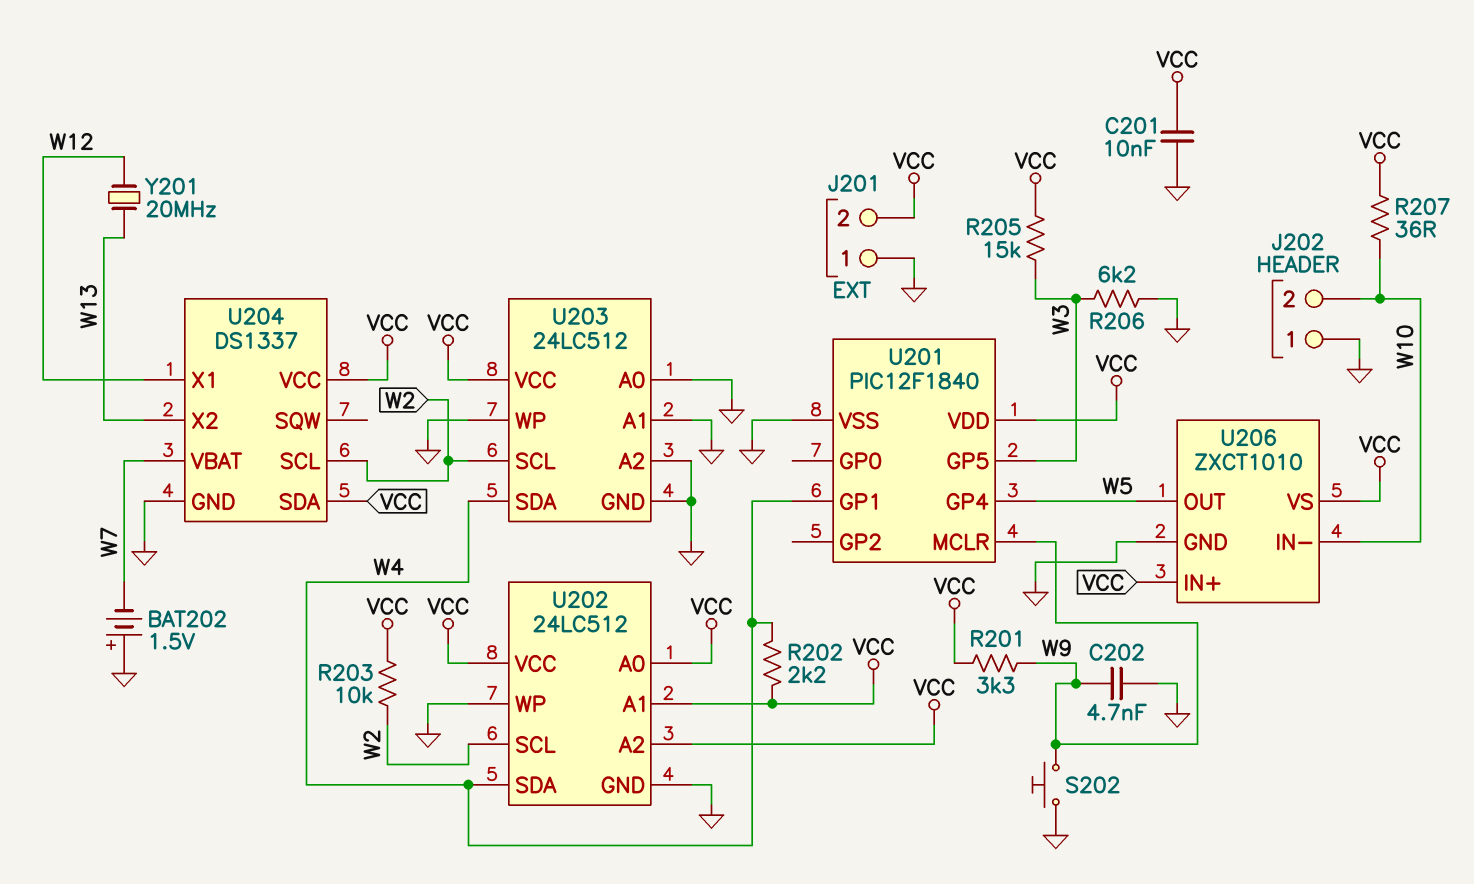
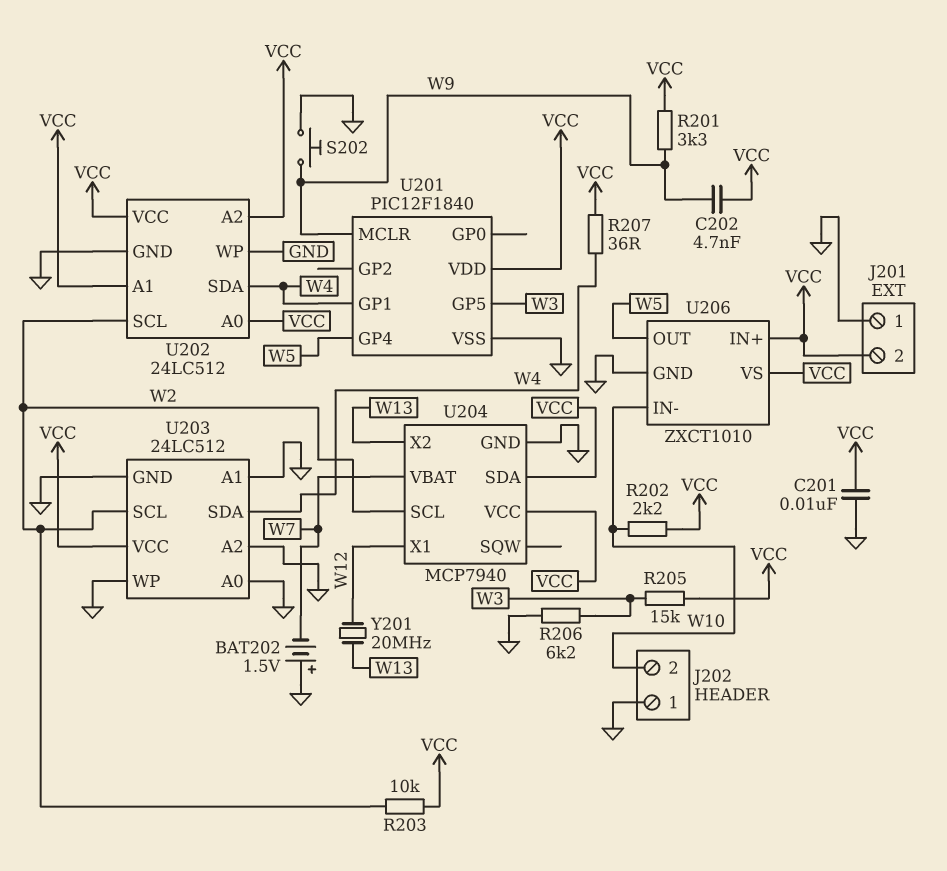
C202: 4.7nF (GND, W9) -> 4.7nF (VCC, W9)
R202: 2.2k (VCC, W4) -> 2.2k (VCC, W10)
R207: 36 (VCC, W10) -> 36 (VCC, W4)
U204: DS1337 -> MCP7940

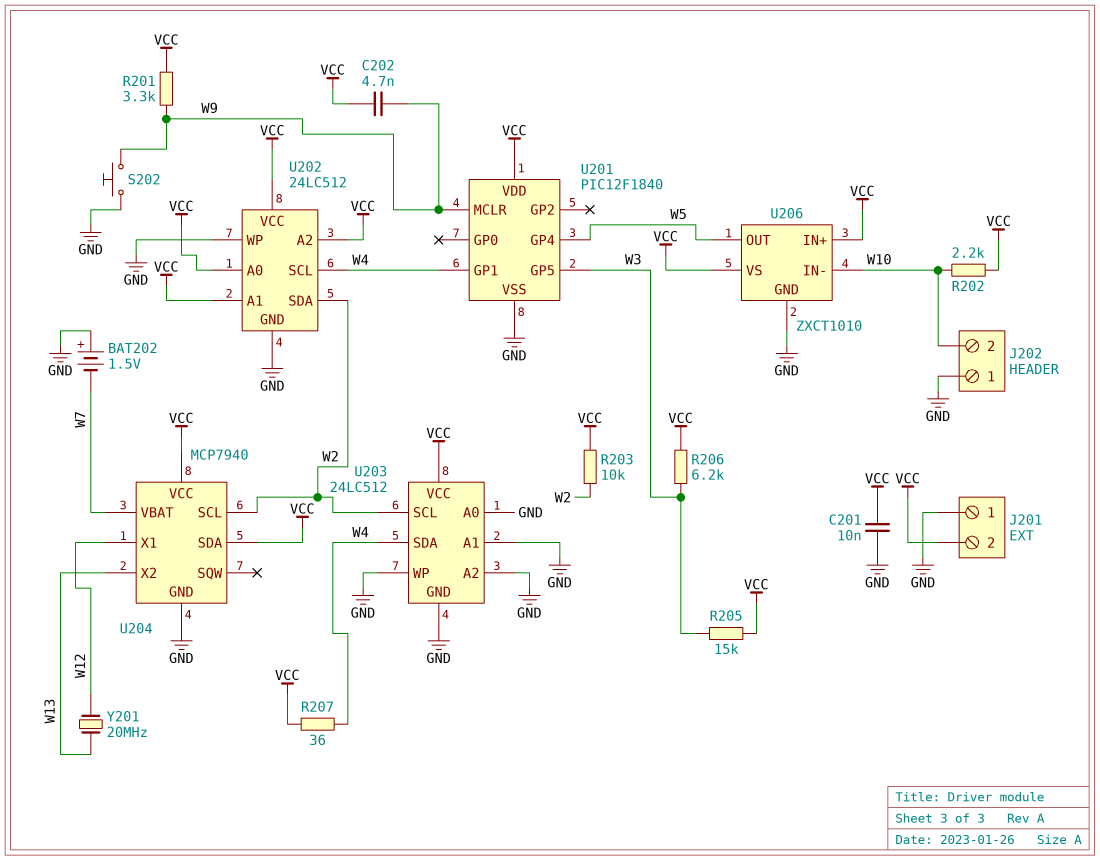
R206: 6.2k (GND, W3) -> 6.2k (VCC, W3)
U202 pin SCL: W2 -> W4
U202 pin SDA: W4 -> W2

